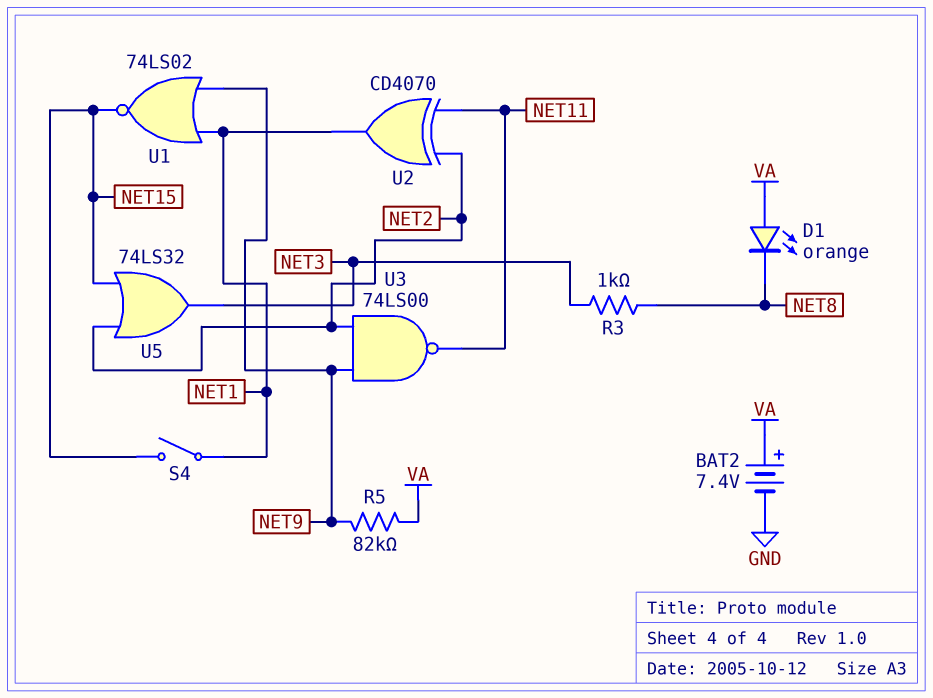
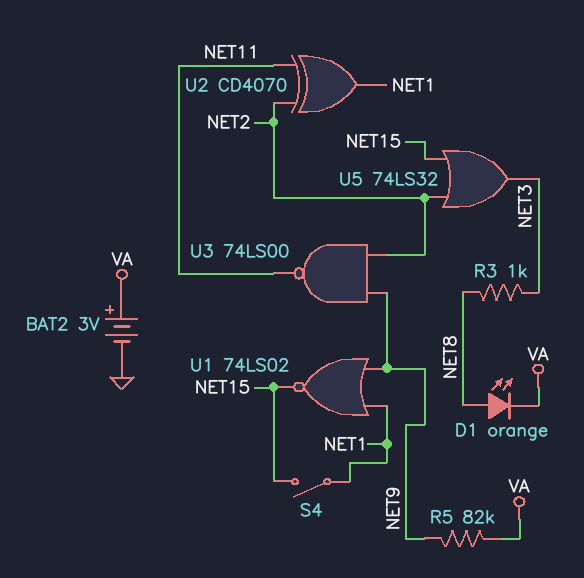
BAT2: 7.4V (plus VA, minus GND) -> 3V (plus VA, minus GND)
D1: LED orange (A VA, K NET8) -> LED orange (A NET8, K VA)

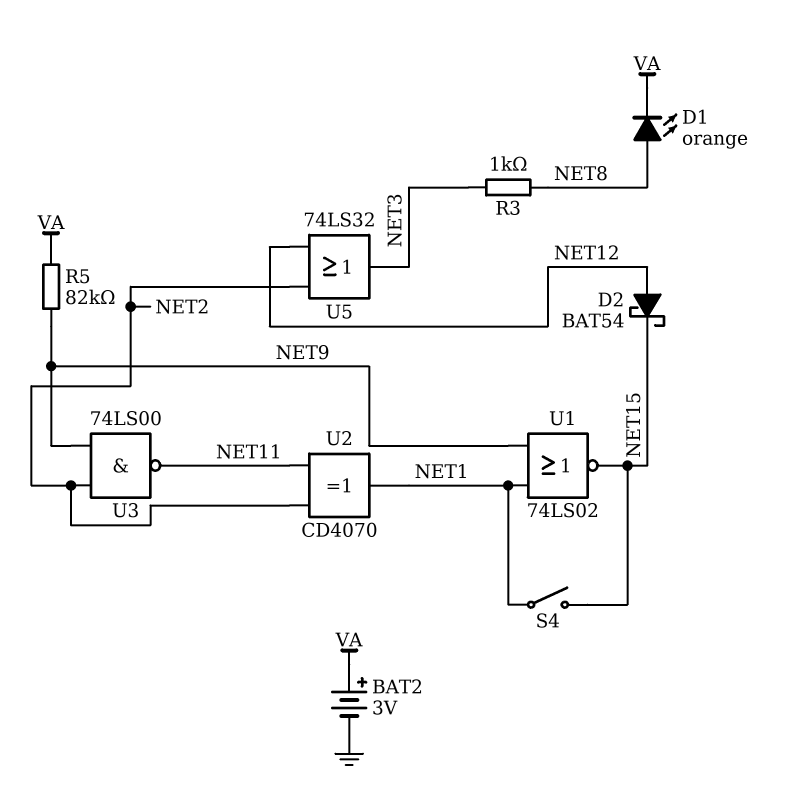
D2: none -> schottky BAT54 (A NET12, K NET15)
U5: OR 74LS32 (in NET2, in NET15, out NET3) -> OR 74LS32 (in NET2, in NET12, out NET3)

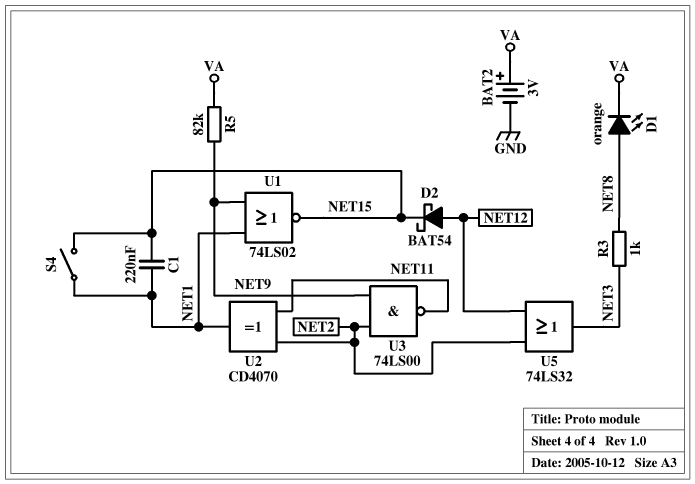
C1: none -> 220nF (NET1, NET15)

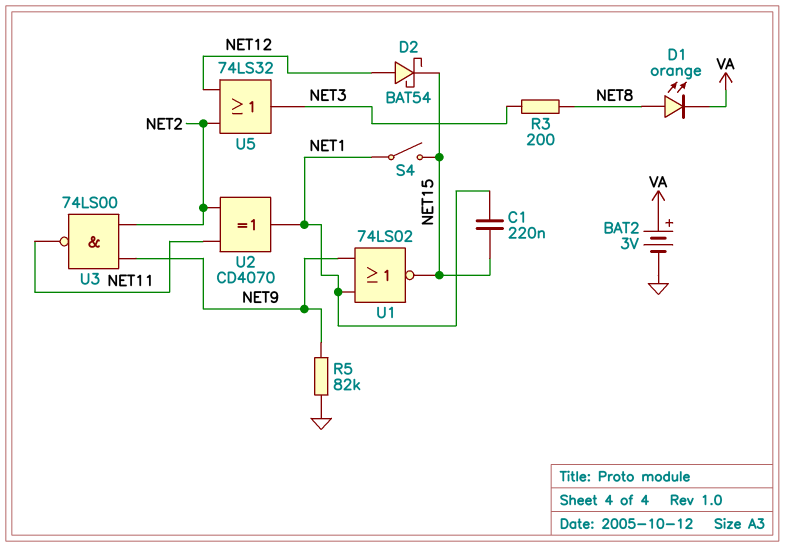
R3: 1k (NET3, NET8) -> 200 (NET3, NET8)
R5: 82k (NET9, VA) -> 82k (GND, NET9)

